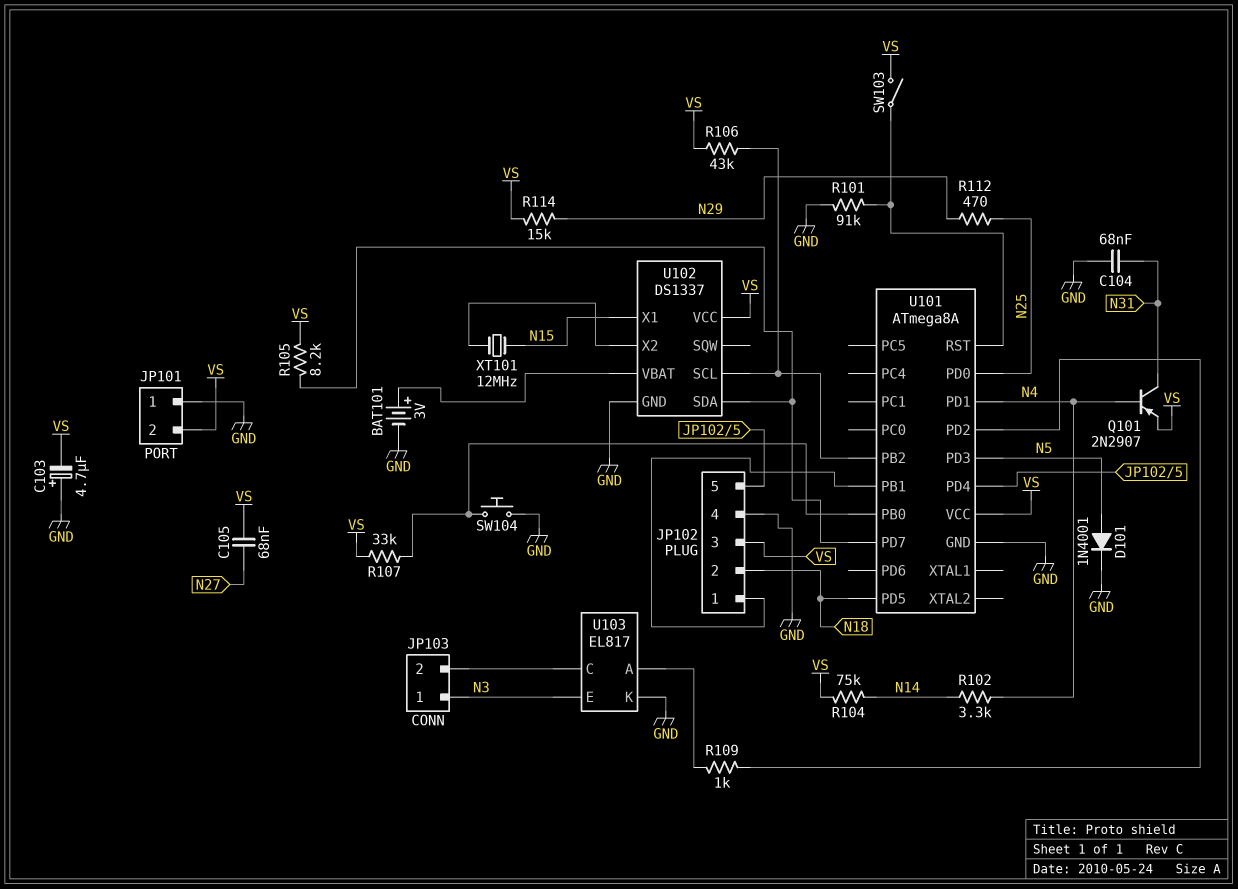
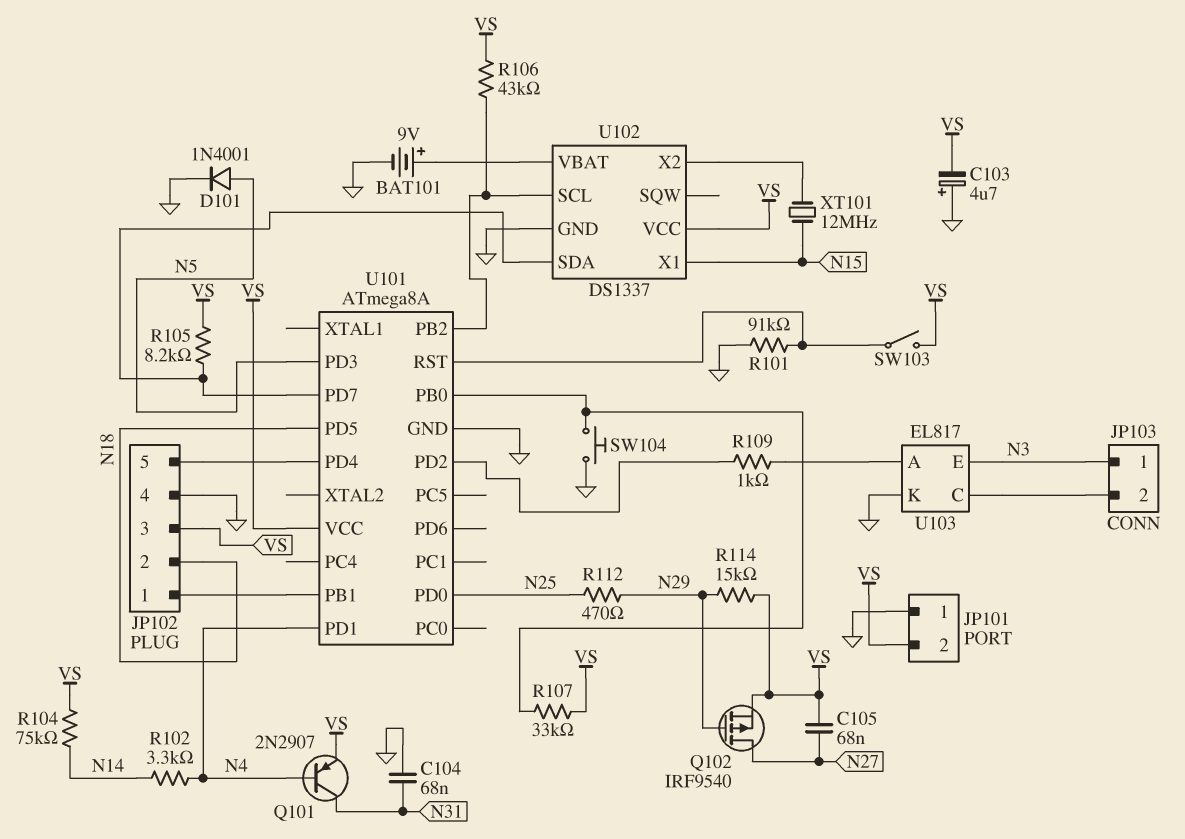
BAT101: 3V (plus U102/VBAT, minus GND) -> 9V (plus U102/VBAT, minus GND)
Q102: none -> PMOS IRF9540 (G N29, D N27, S VS)

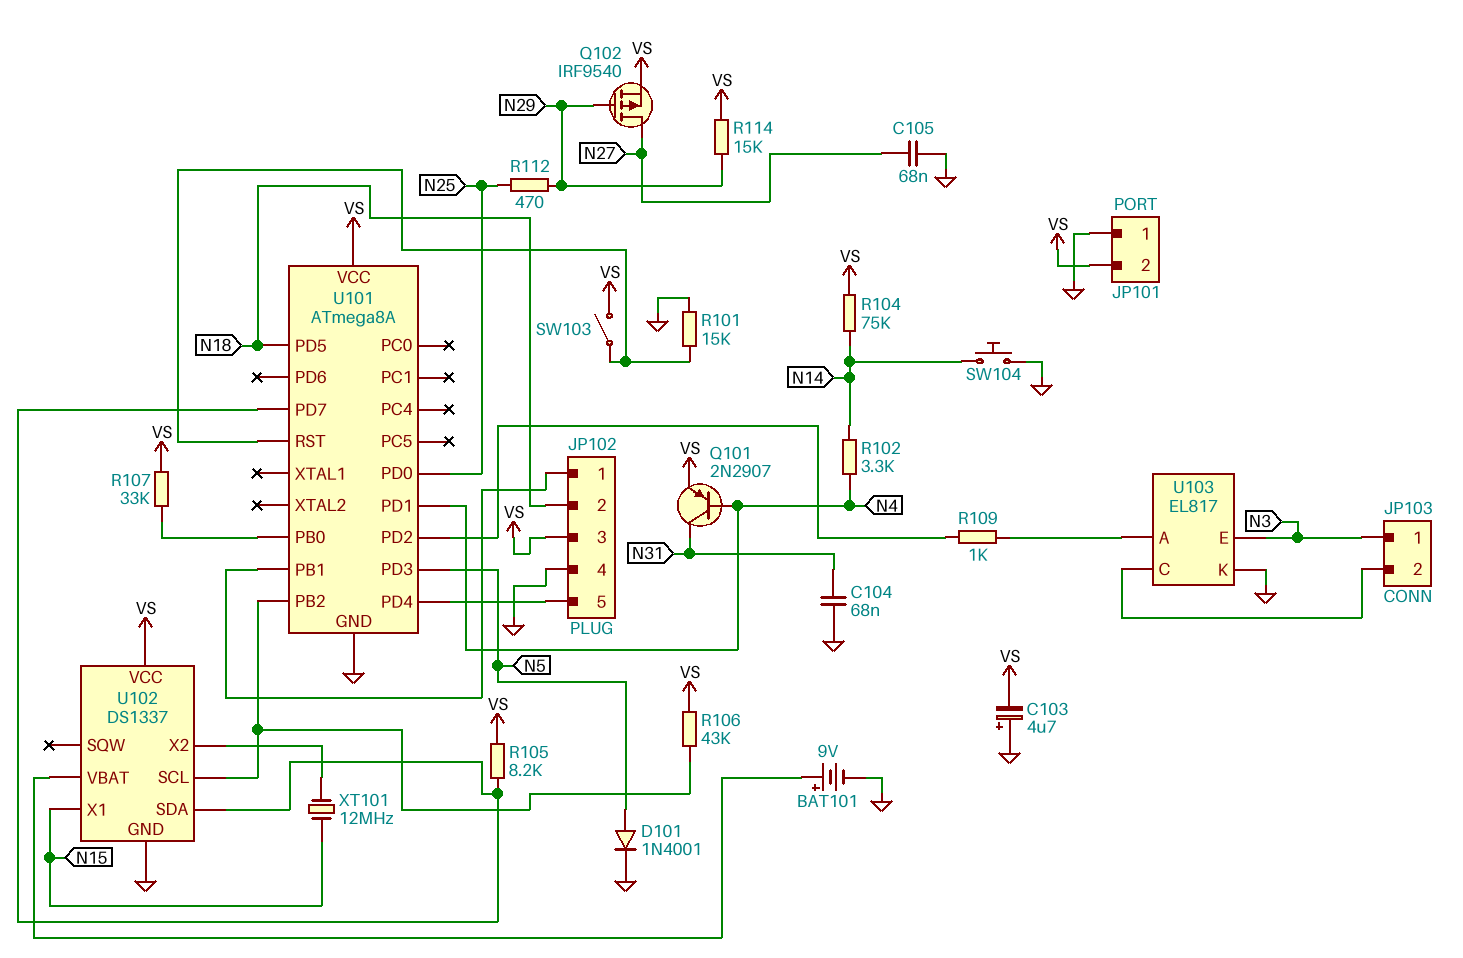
C105: 68nF (N27, VS) -> 68nF (GND, N27)
R101: 91k (GND, U101/RST) -> 15k (GND, U101/RST)
SW104: button (GND, U101/PB0) -> button (GND, N14)

